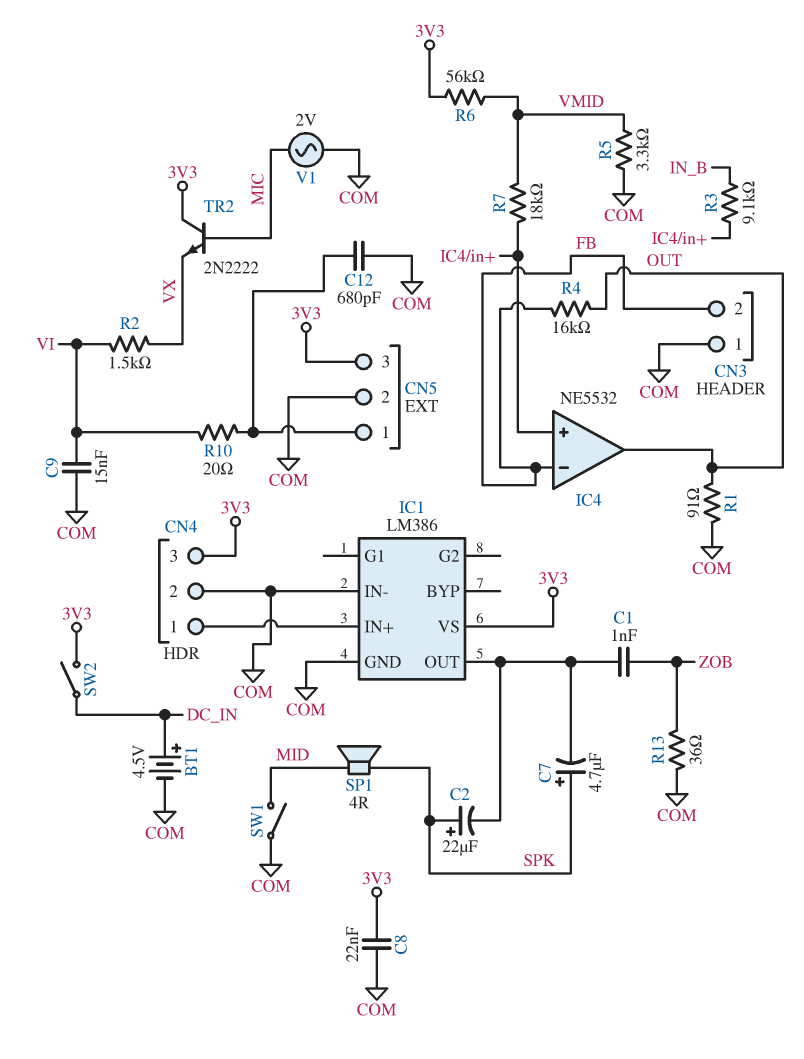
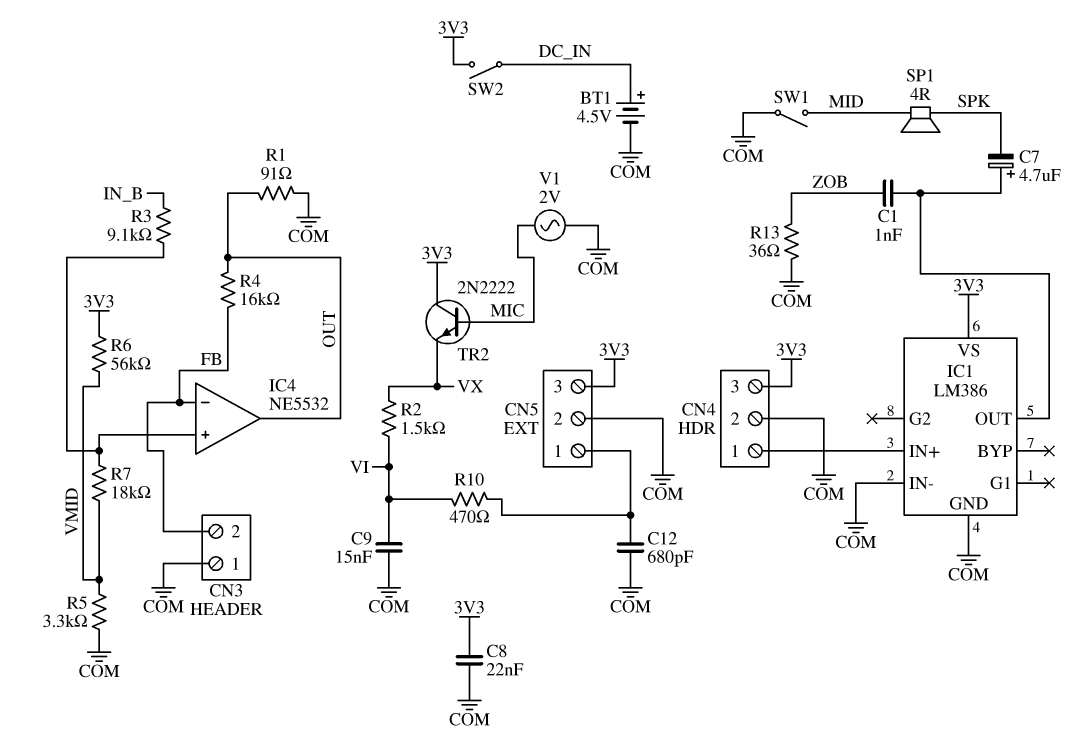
C2: 22uF (plus SPK, minus IC1/OUT) -> none
C7: 4.7uF (plus SPK, minus IC1/OUT) -> 4.7uF (plus IC1/OUT, minus SPK)
R10: 20 (CN5/1, VI) -> 470 (CN5/1, VI)

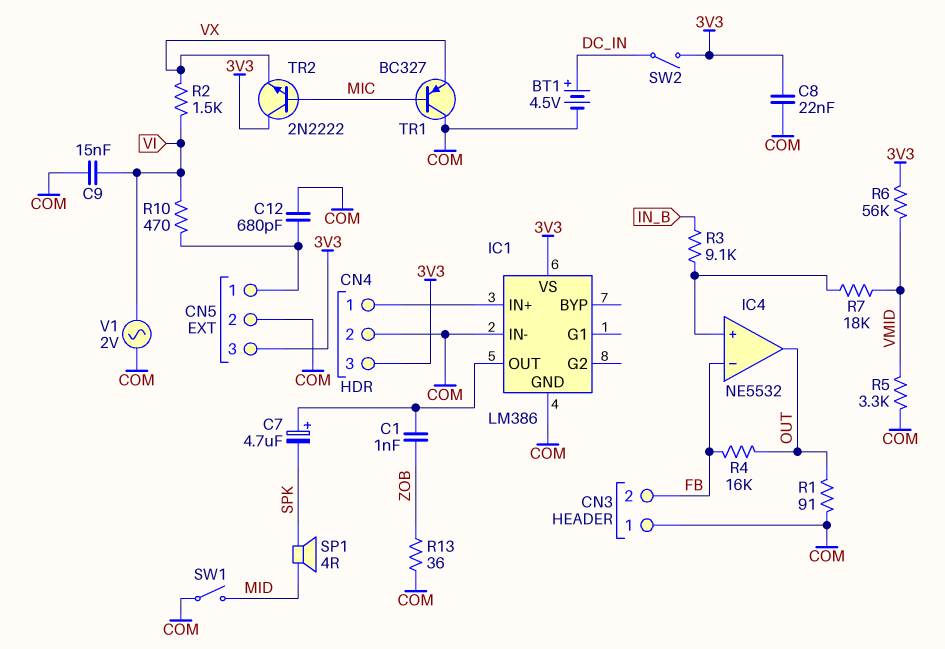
TR1: none -> PNP BC327 (B MIC, C COM, E VX)
V1: AC 2V (COM, MIC) -> AC 2V (COM, VI)

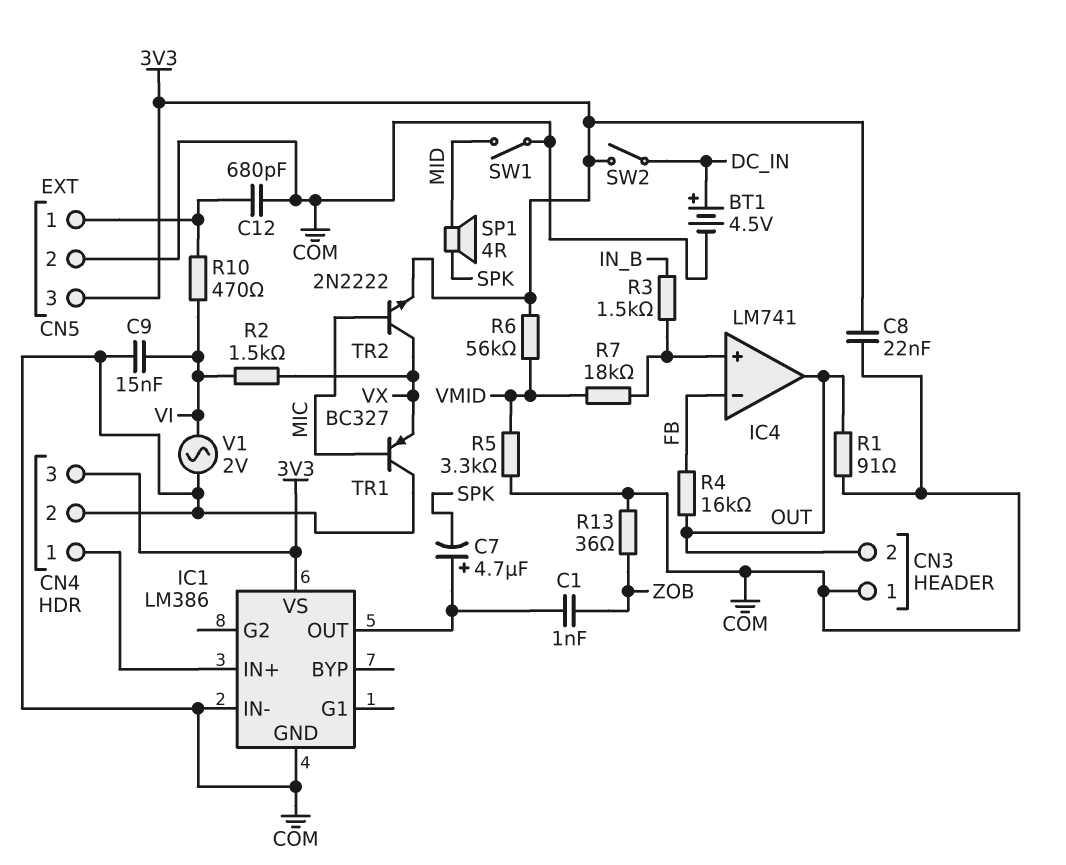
CN3 pin 2: FB -> OUT
IC4: NE5532 -> LM741
R3: 9.1k (IC4/in+, IN_B) -> 1.5k (IC4/in+, IN_B)
TR2: NPN 2N2222 (B MIC, C 3V3, E VX) -> NPN 2N2222 (B MIC, C VX, E 3V3)

